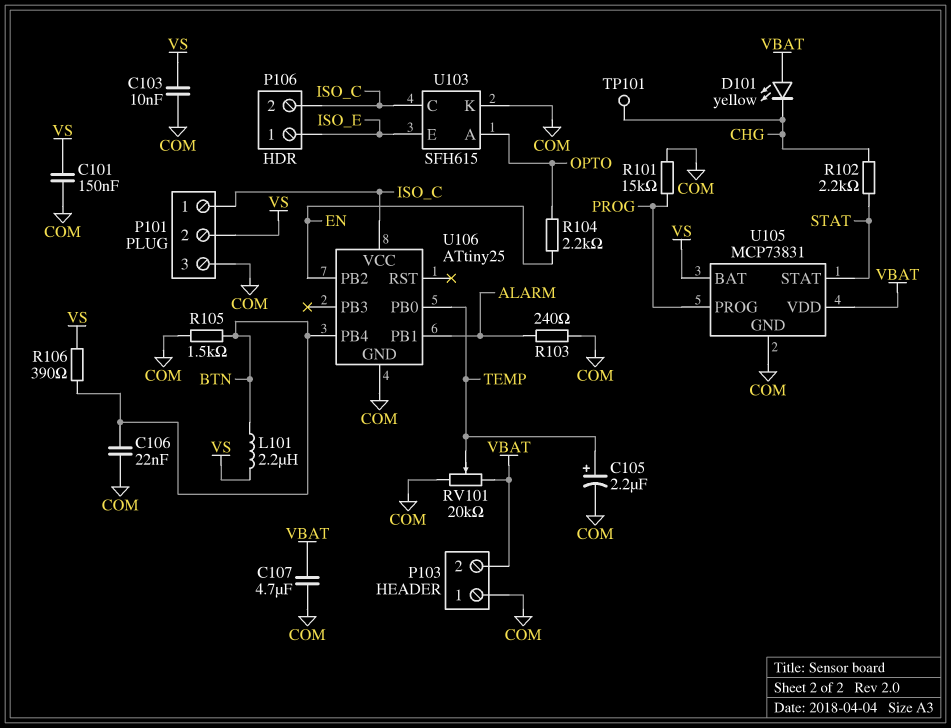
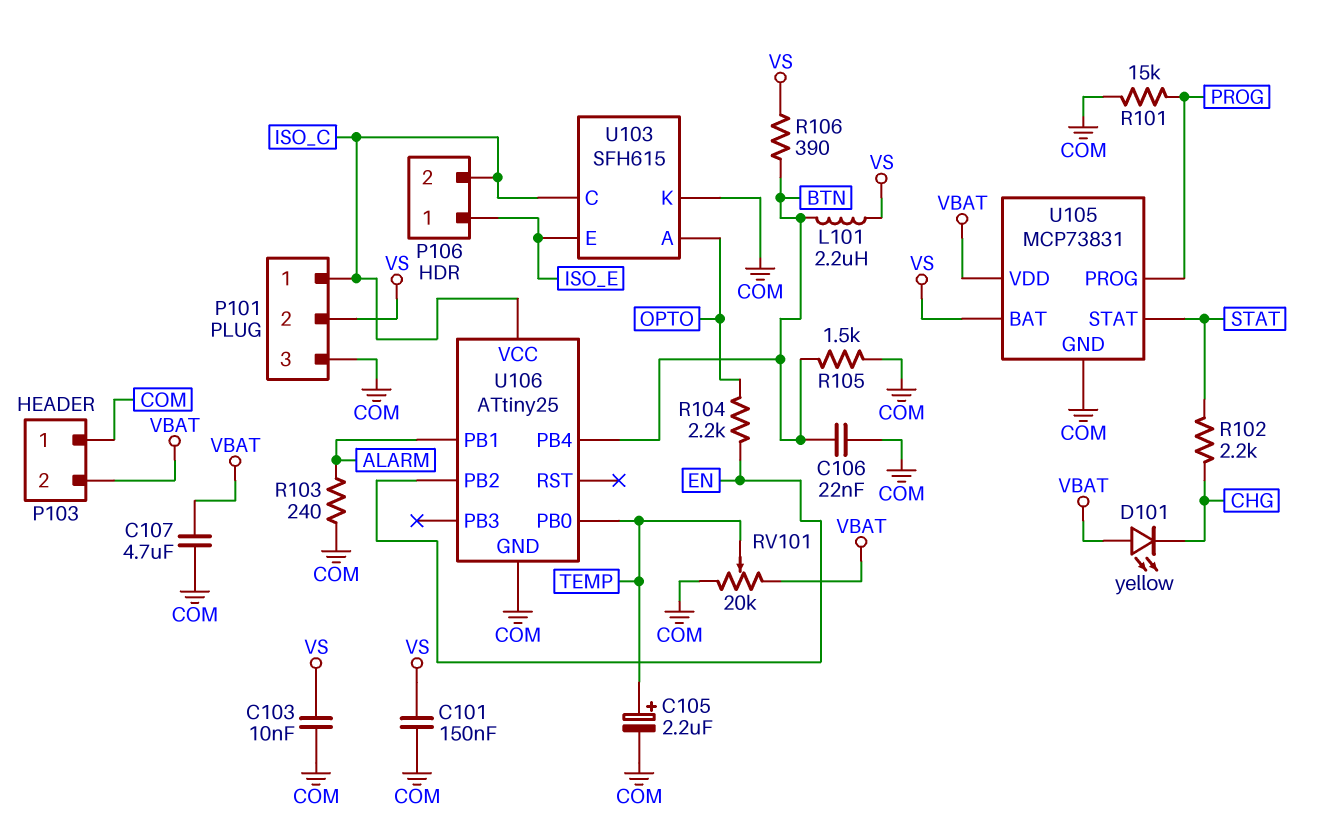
TP101: test point (CHG) -> none

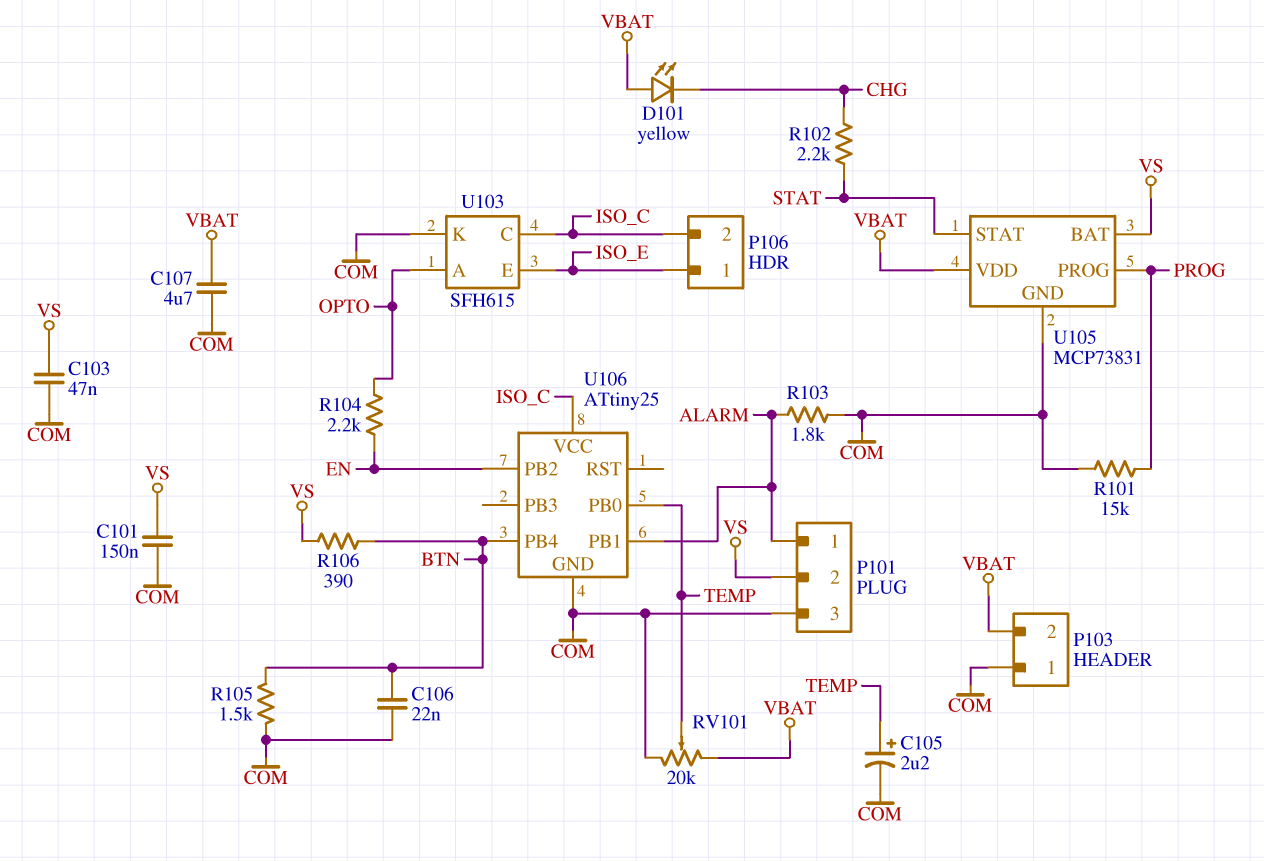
C103: 10nF (COM, VS) -> 47nF (COM, VS)
L101: 2.2uH (BTN, VS) -> none
P101 pin 1: ISO_C -> ALARM
R103: 240 (ALARM, COM) -> 1.8k (ALARM, COM)

